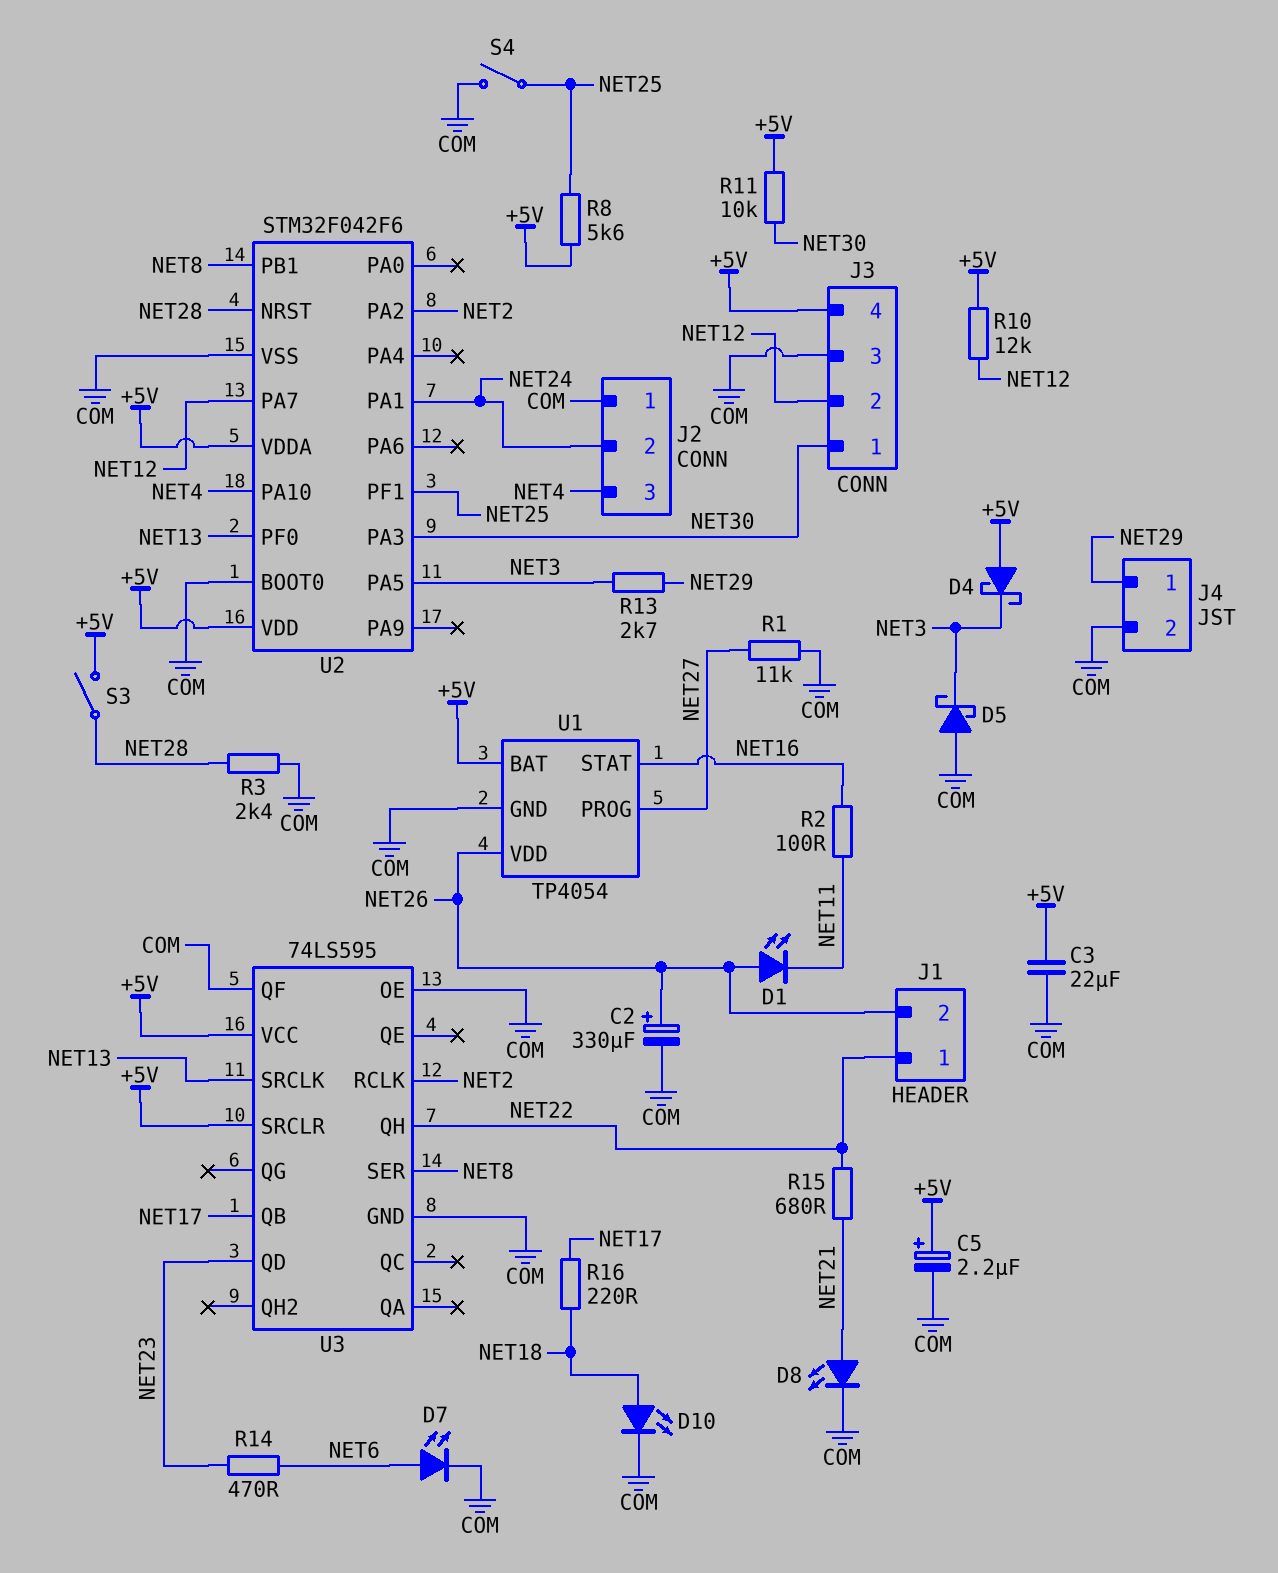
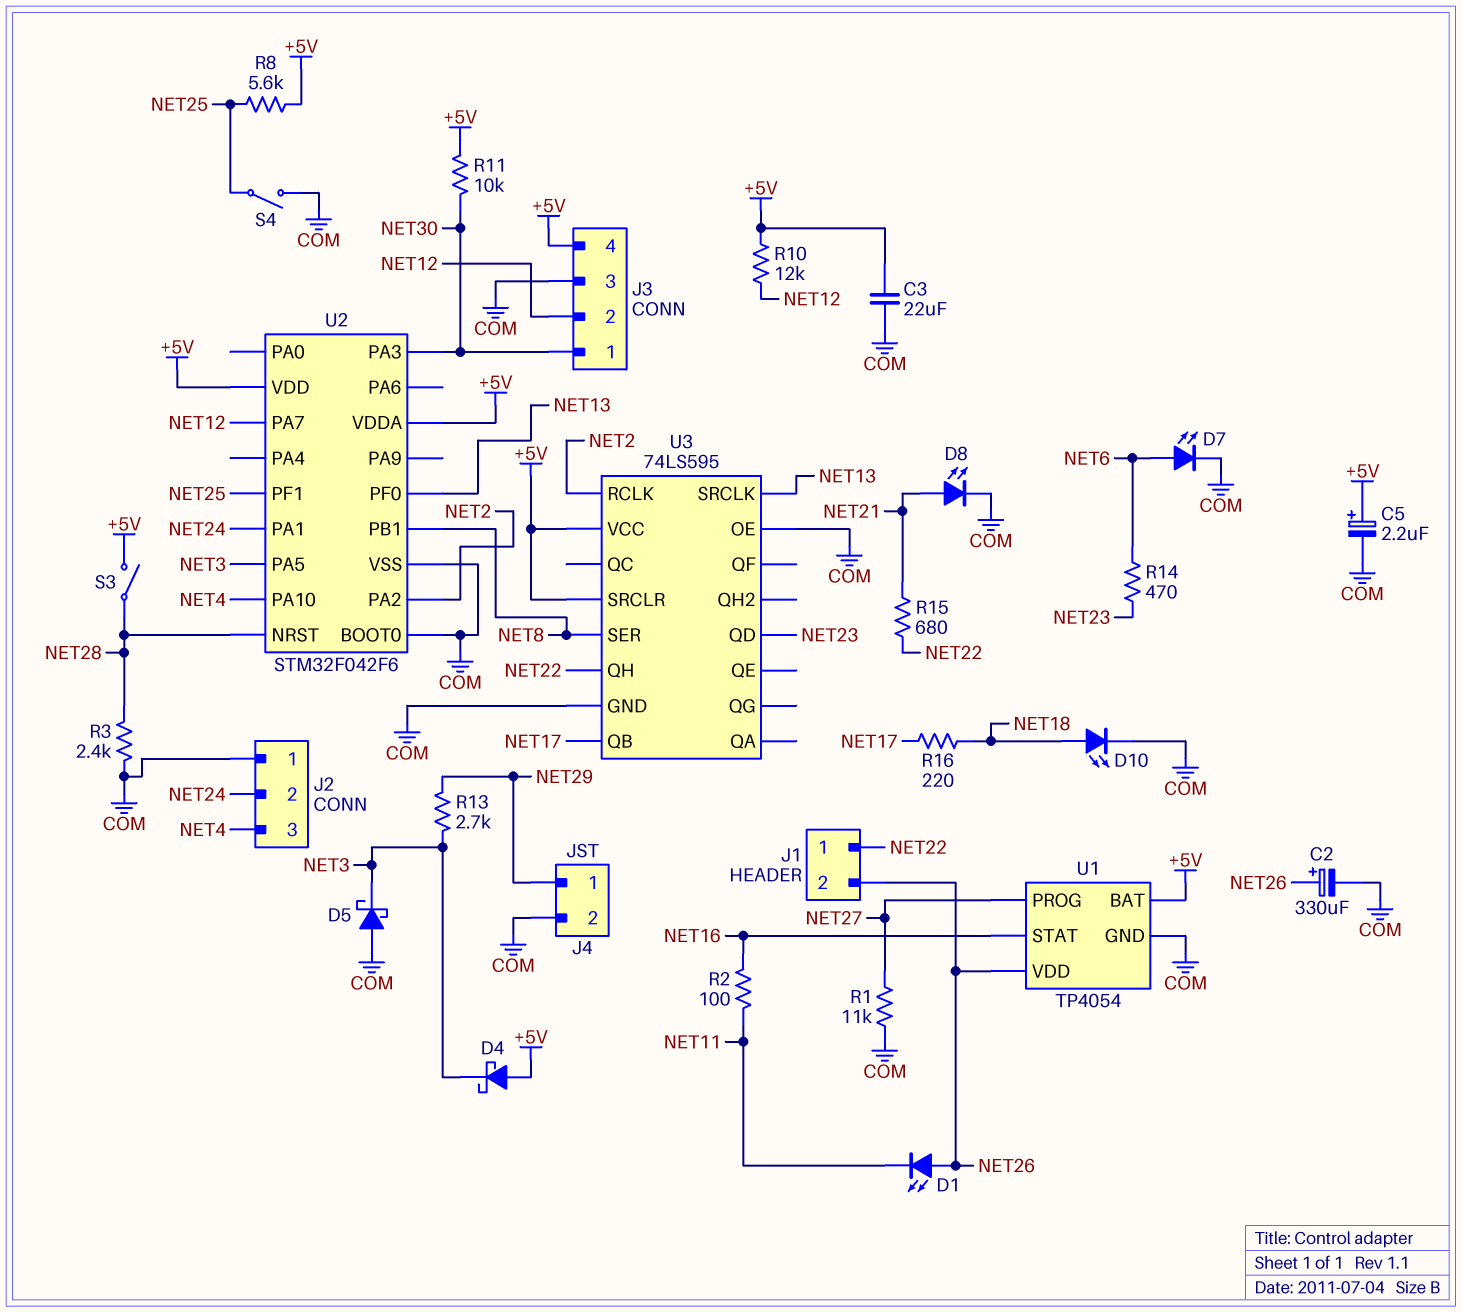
U3 pin QF: COM -> none

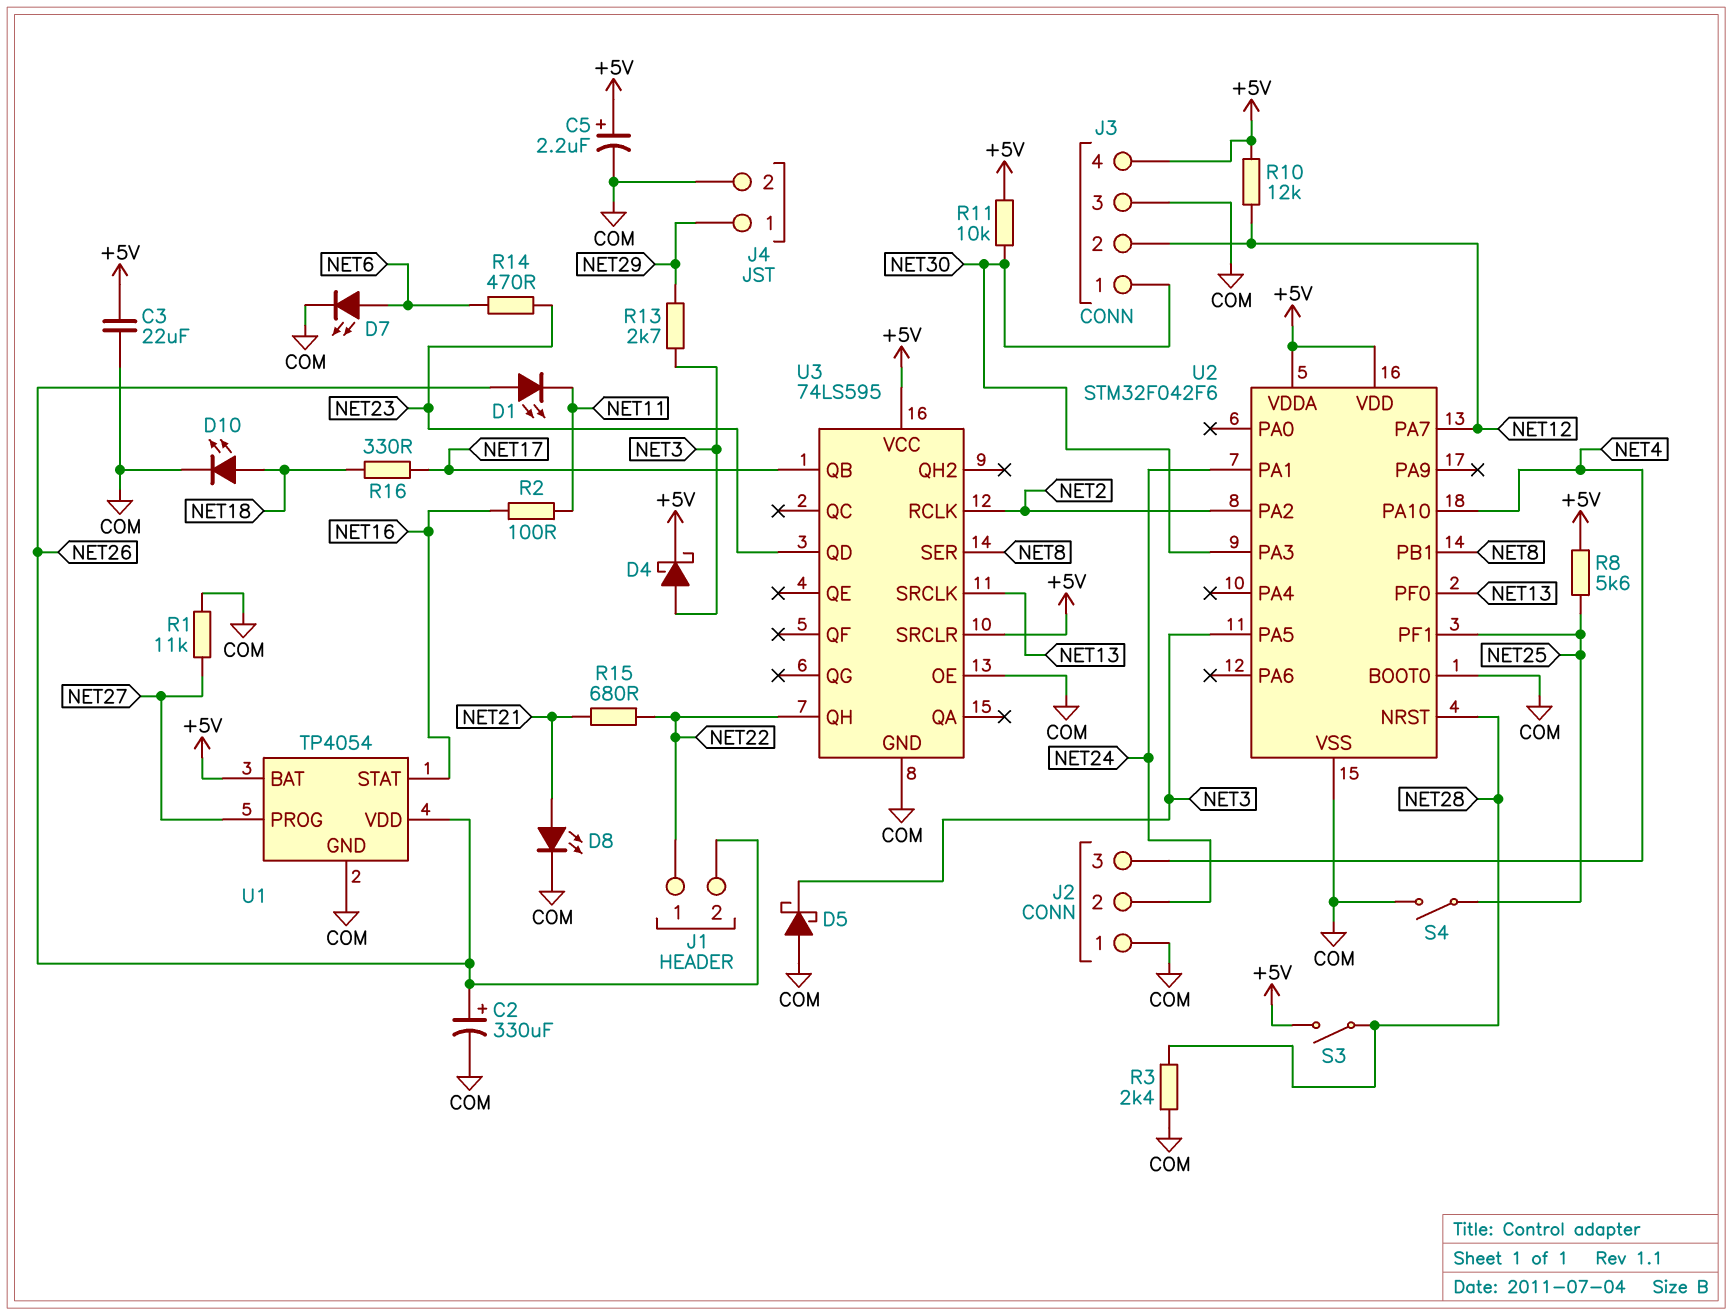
D4: schottky (A +5V, K NET3) -> schottky (A NET3, K +5V)
R16: 220 (NET17, NET18) -> 330 (NET17, NET18)

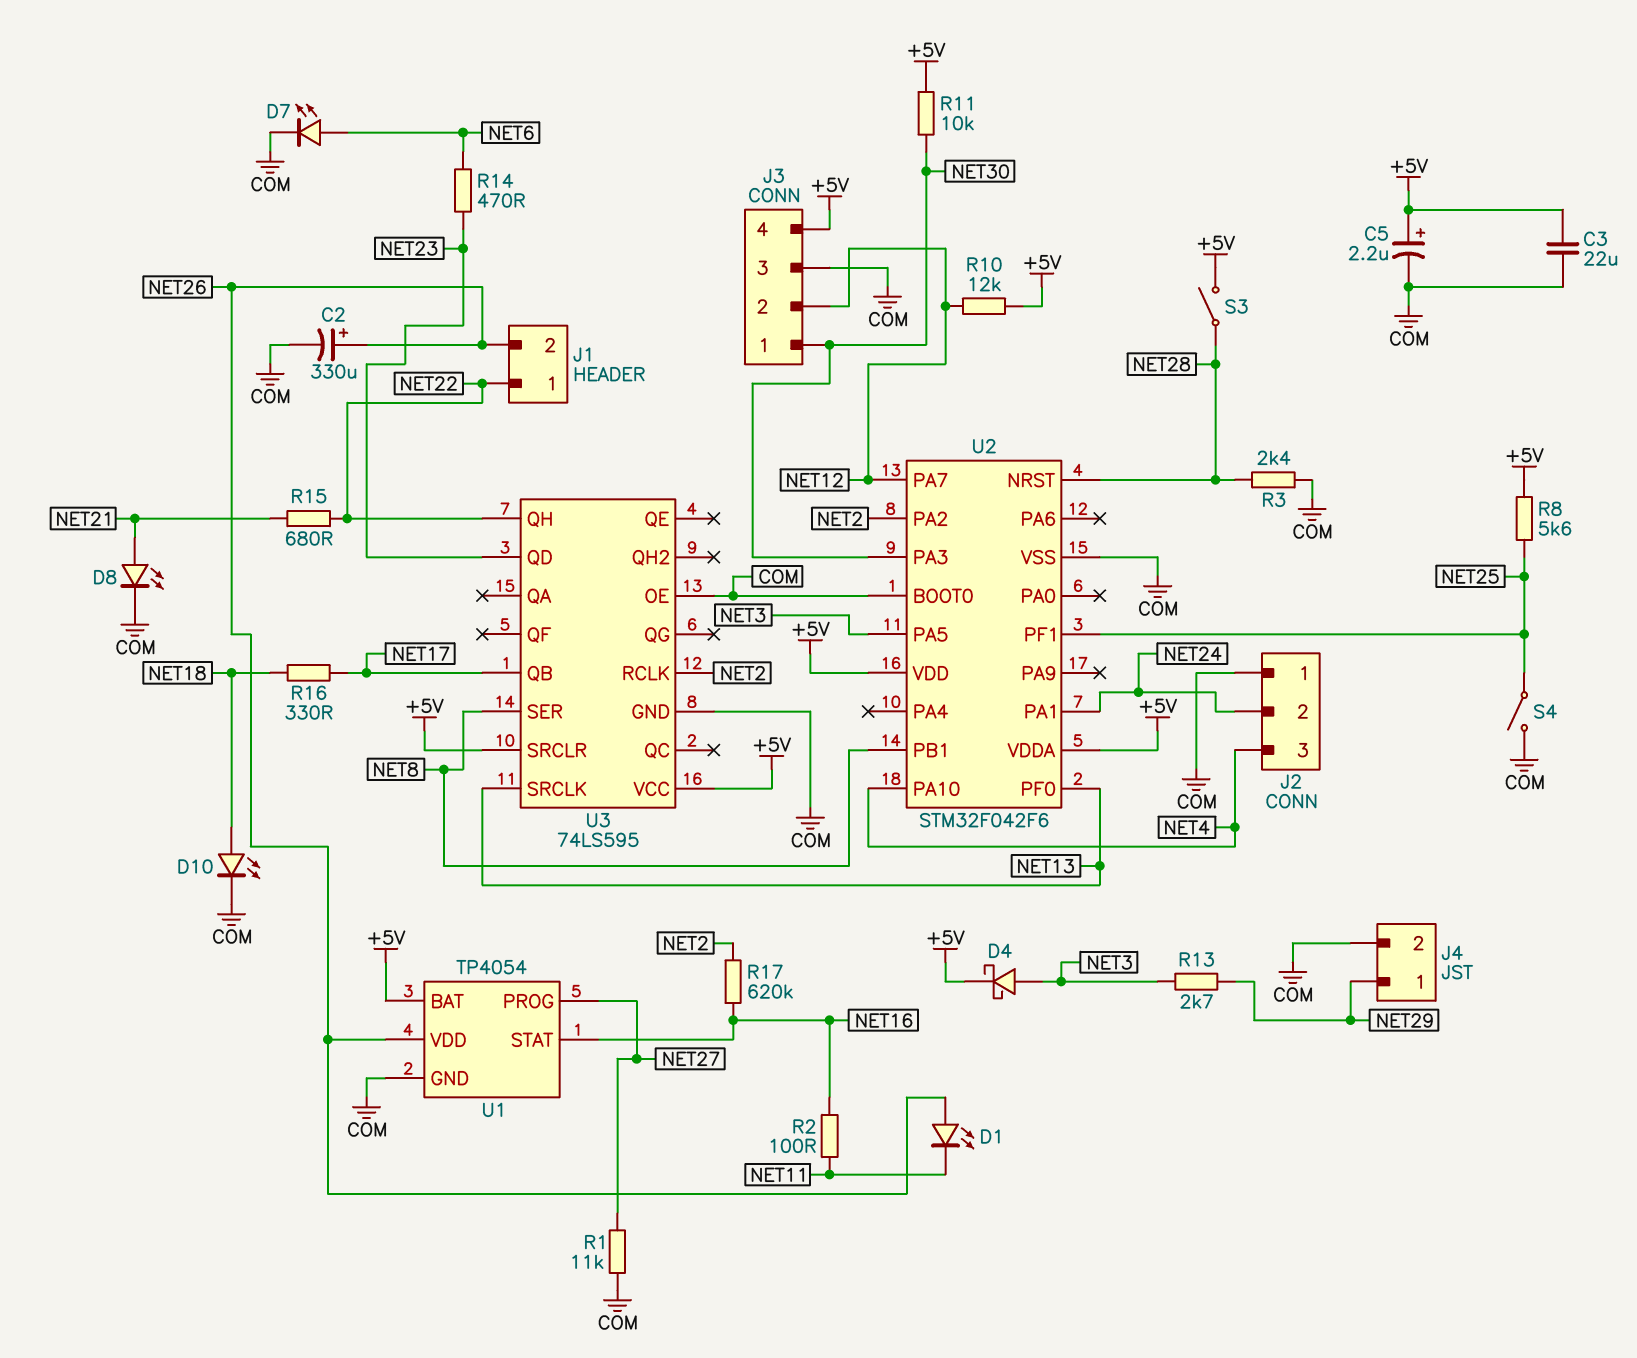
D5: schottky (A COM, K NET3) -> none
R17: none -> 620k (NET2, NET16)

